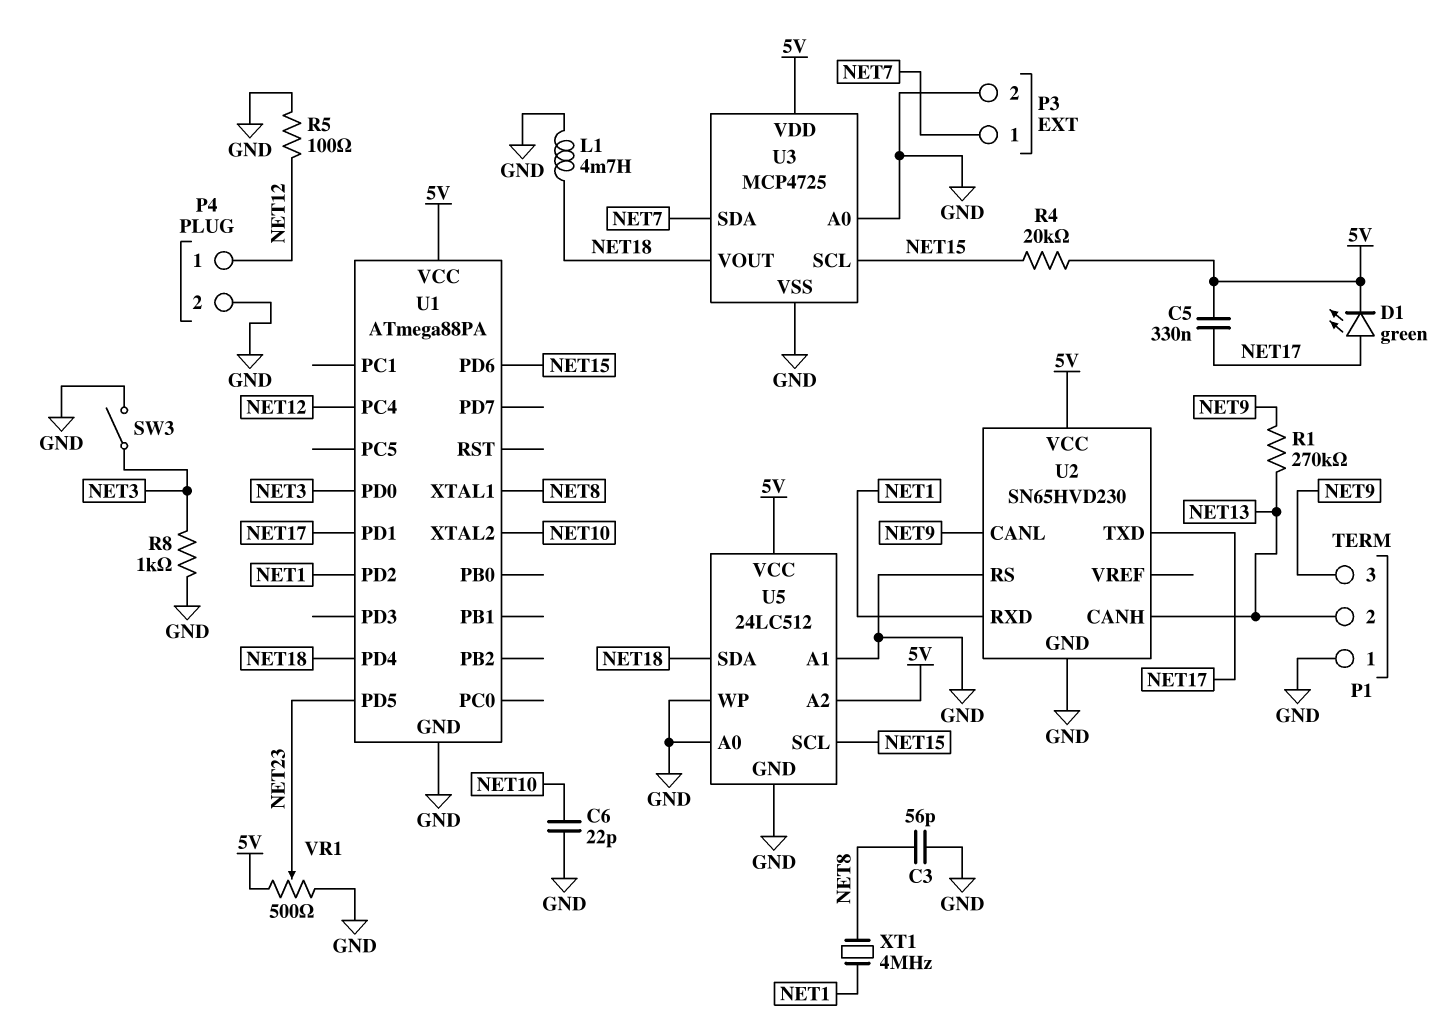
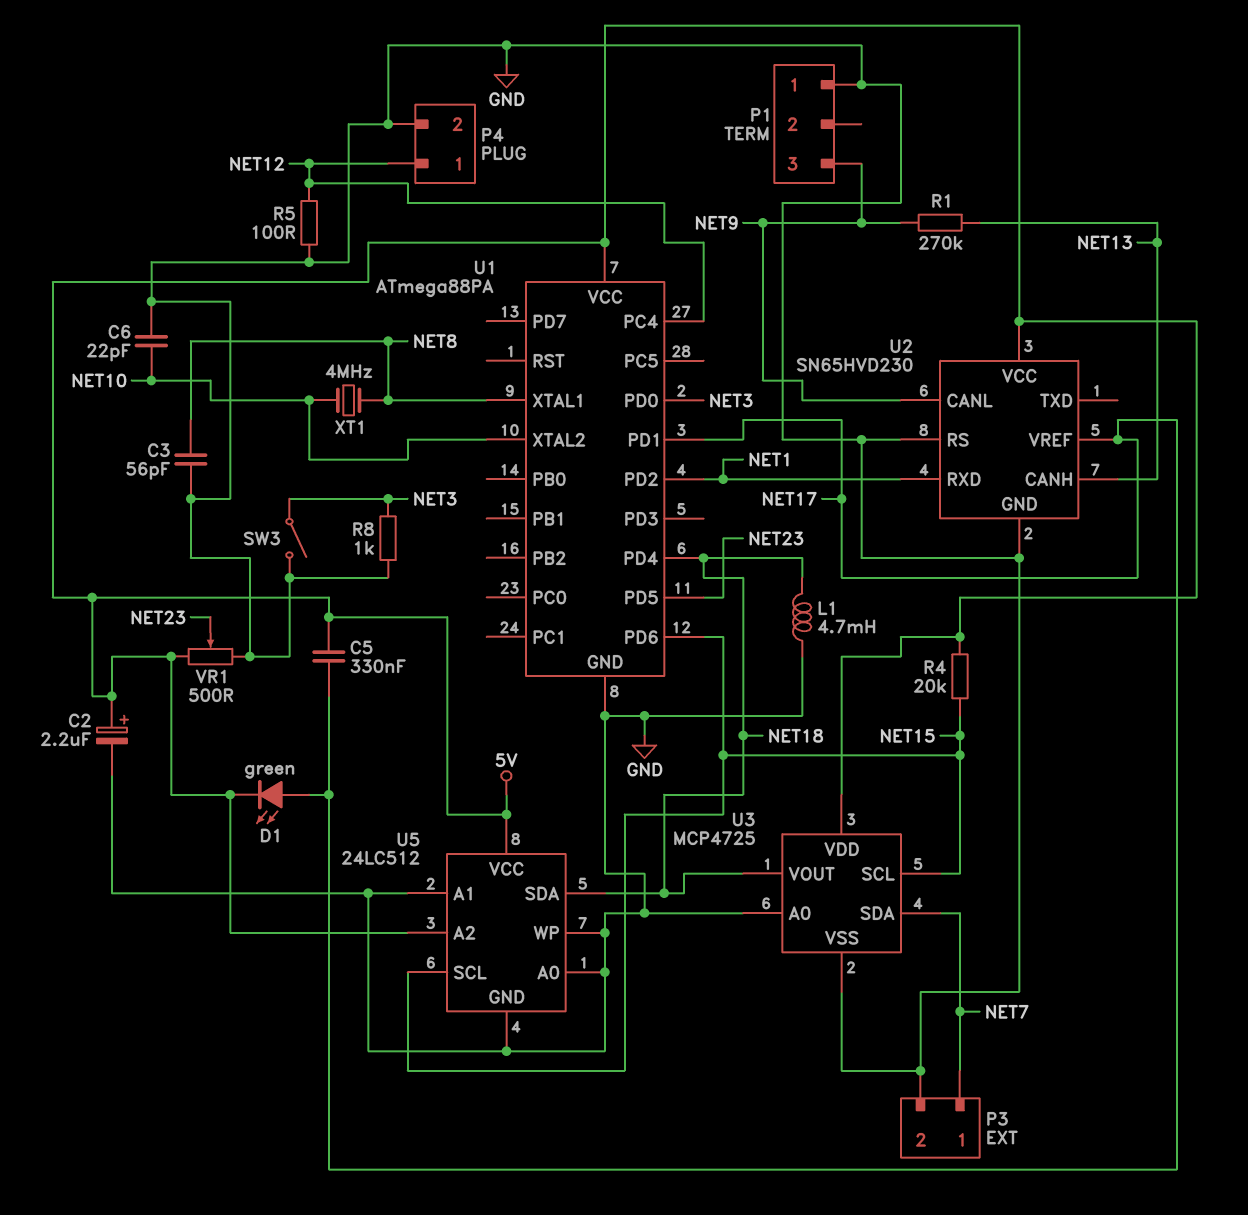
C2: none -> 2.2uF (plus 5V, minus GND)
P1 pin 2: NET13 -> none
U2 pin TXD: NET17 -> none
U2 pin VREF: none -> NET17
XT1: 4MHz (NET1, NET8) -> 4MHz (NET8, NET10)

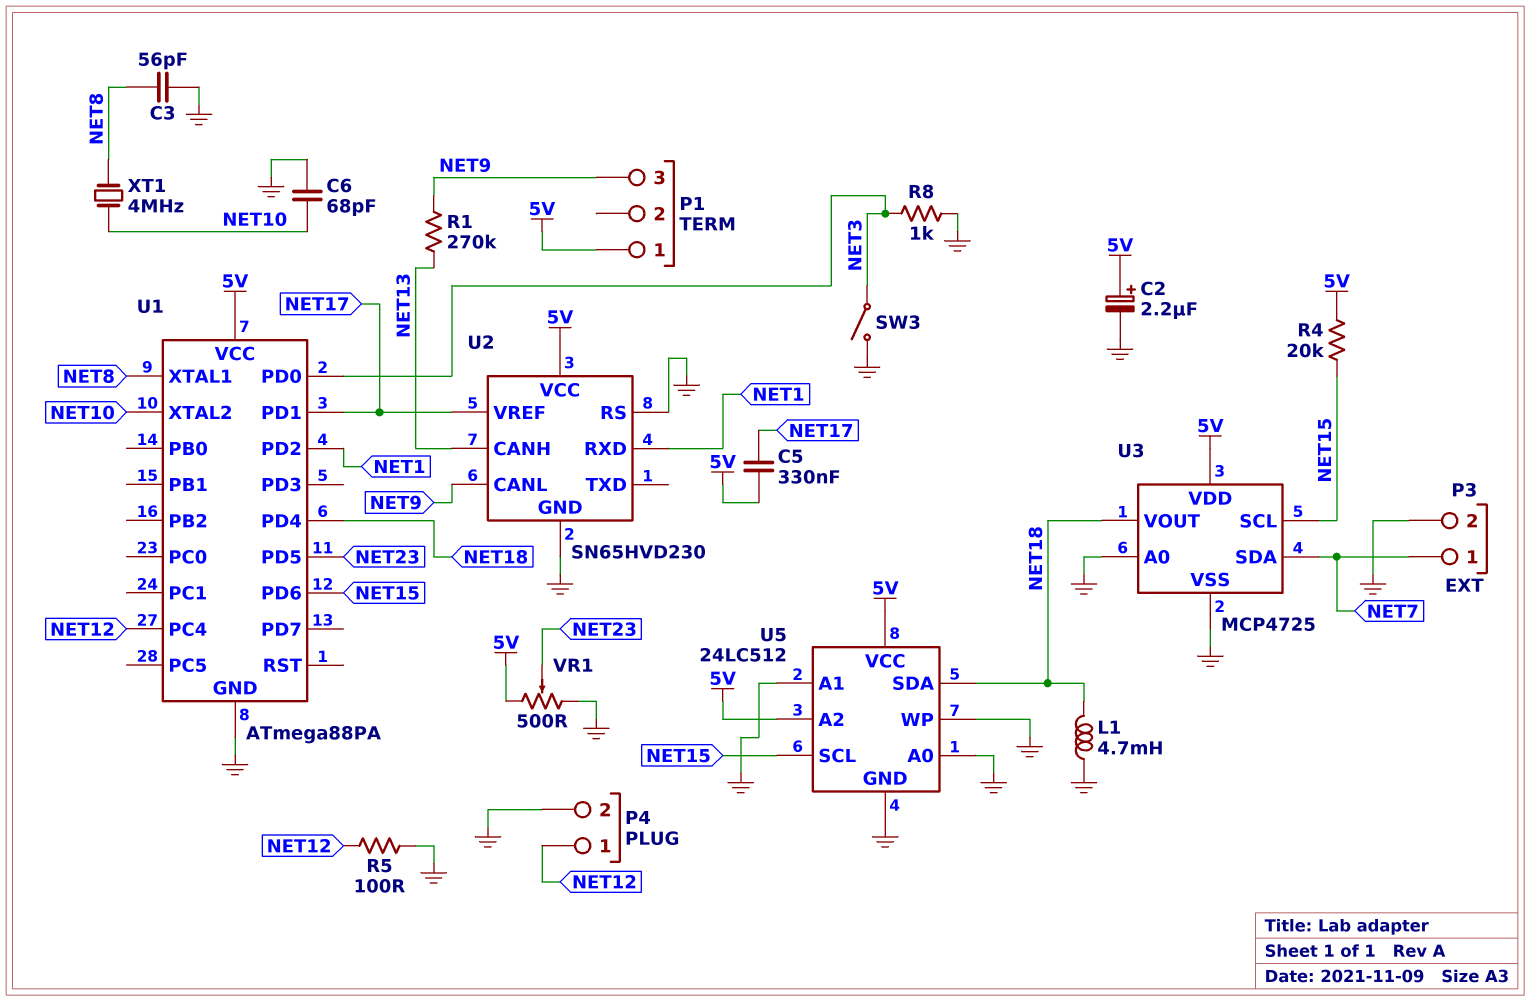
C6: 22pF (GND, NET10) -> 68pF (GND, NET10)
D1: LED green (A NET17, K 5V) -> none
P1 pin 1: GND -> 5V

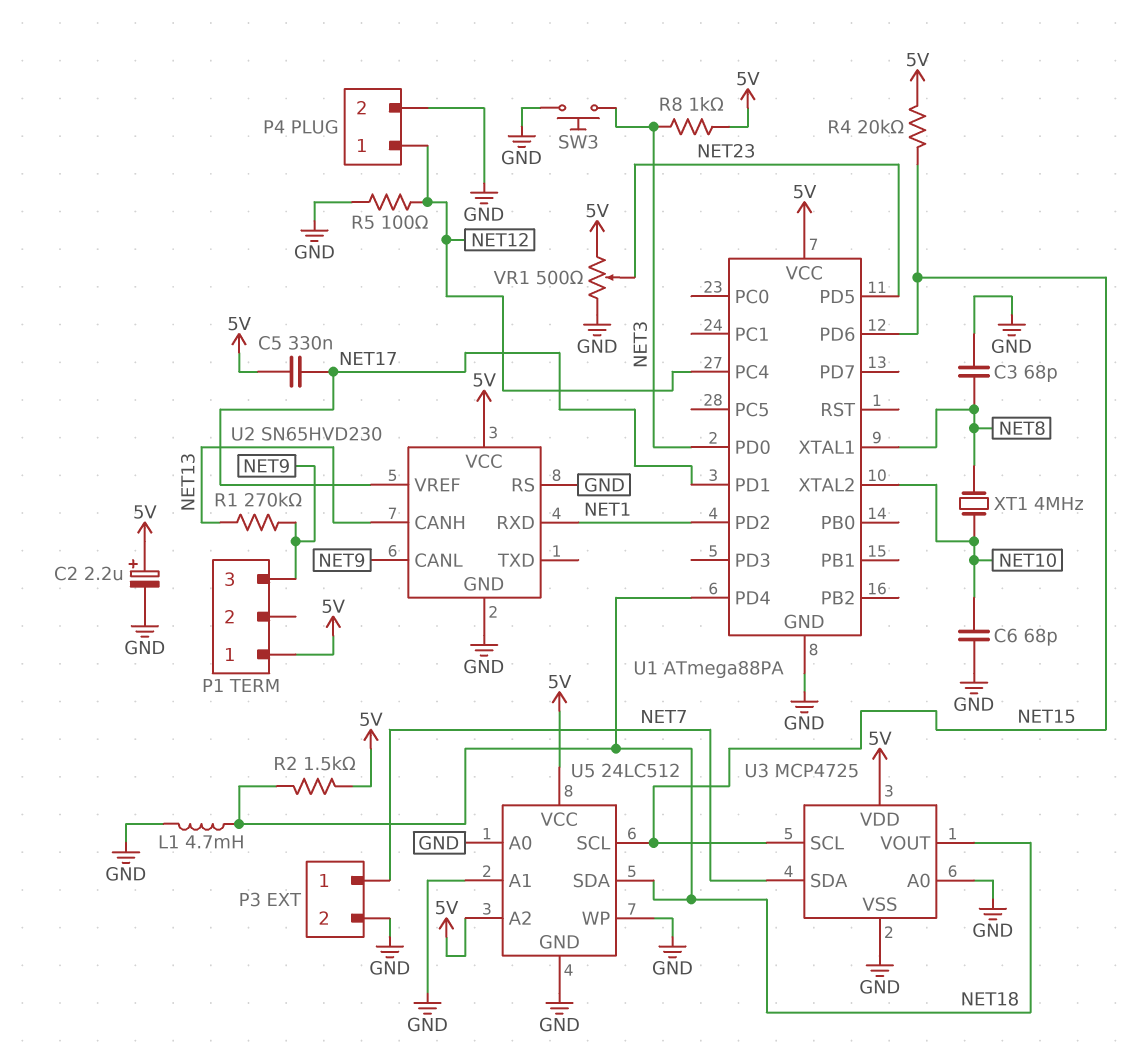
C3: 56pF (GND, NET8) -> 68pF (GND, NET8)
R2: none -> 1.5k (5V, NET18)
R8: 1k (GND, NET3) -> 1k (5V, NET3)
SW3: switch (GND, NET3) -> button (GND, NET3)

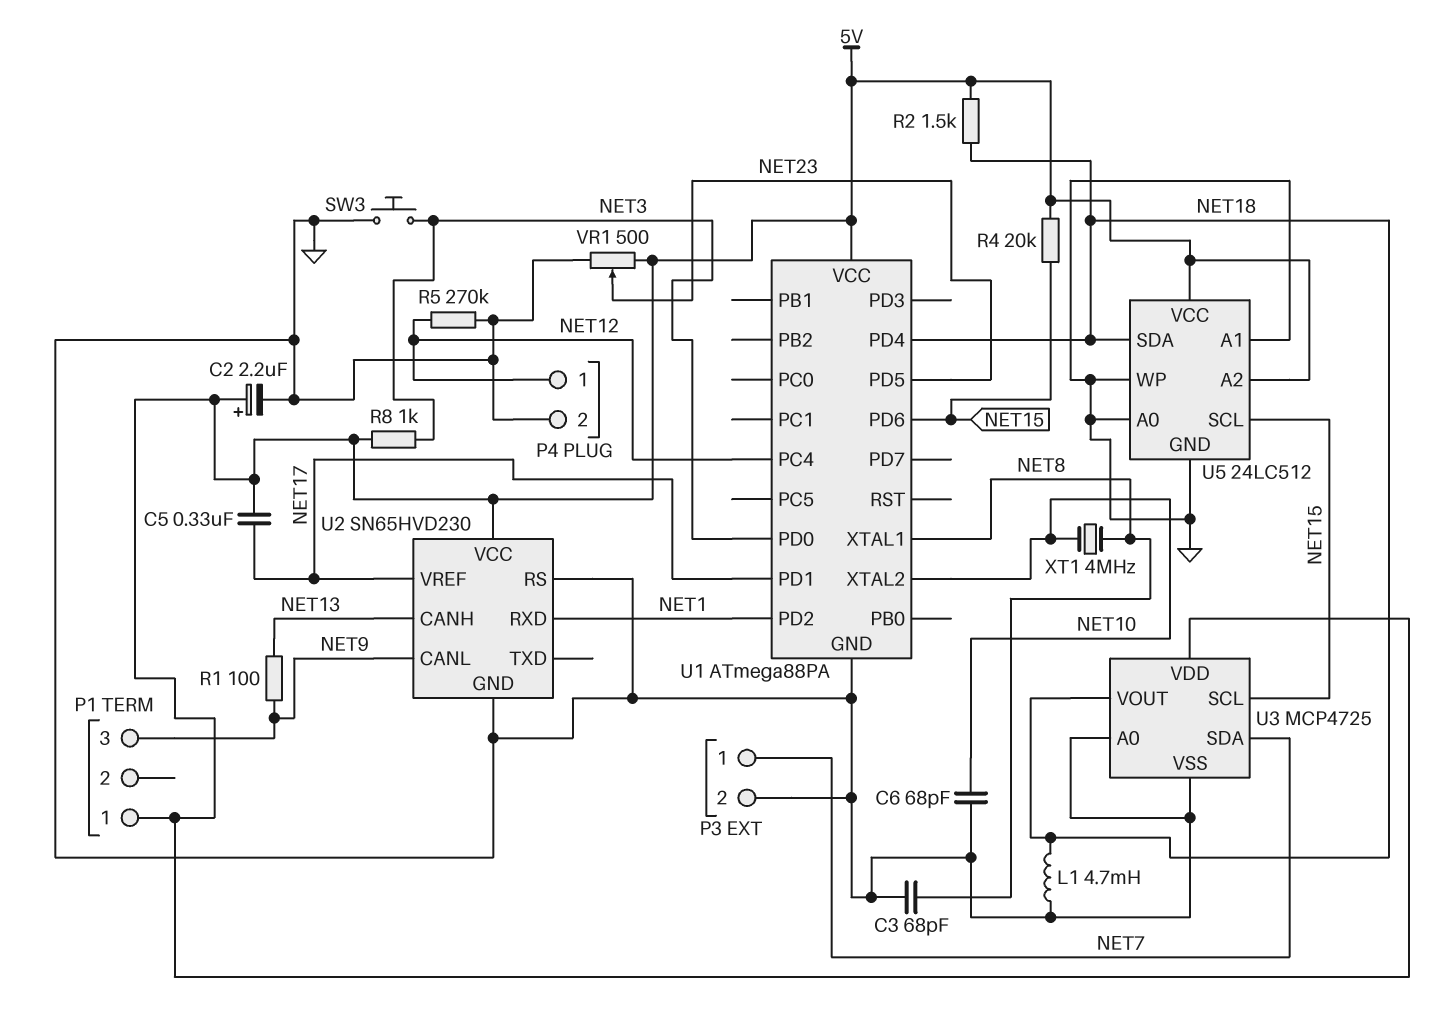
R1: 270k (NET9, NET13) -> 100 (NET9, NET13)
R5: 100 (GND, NET12) -> 270k (GND, NET12)

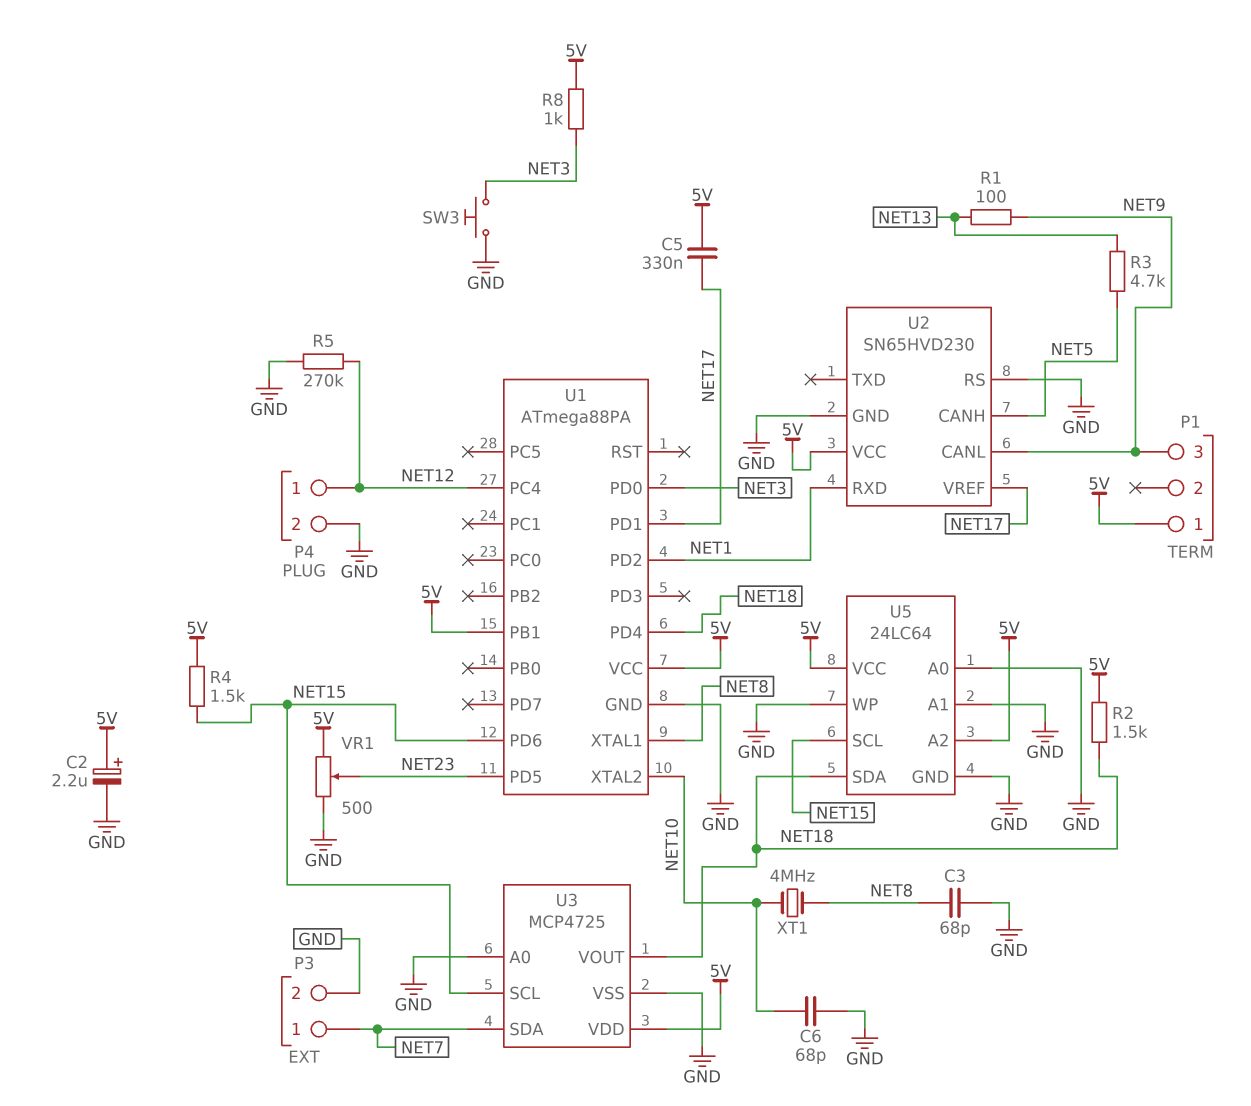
L1: 4.7mH (GND, NET18) -> none
R3: none -> 4.7k (NET5, NET13)
R4: 20k (5V, NET15) -> 1.5k (5V, NET15)
U1 pin PB1: none -> 5V
U2 pin CANH: NET13 -> NET5
U5: 24LC512 -> 24LC64

